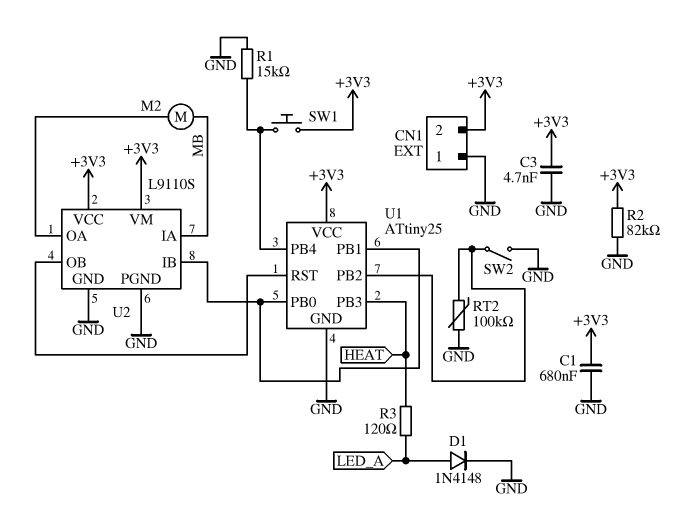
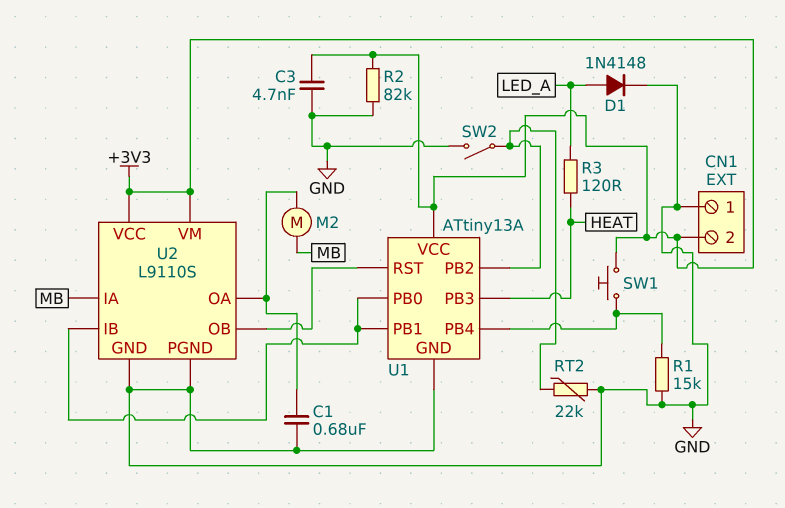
C1: 680nF (+3V3, GND) -> 680nF (GND, U2/OA)
RT2: 100k (GND, U1/PB2) -> 22k (GND, U1/PB2)
U1: ATtiny25 -> ATtiny13A

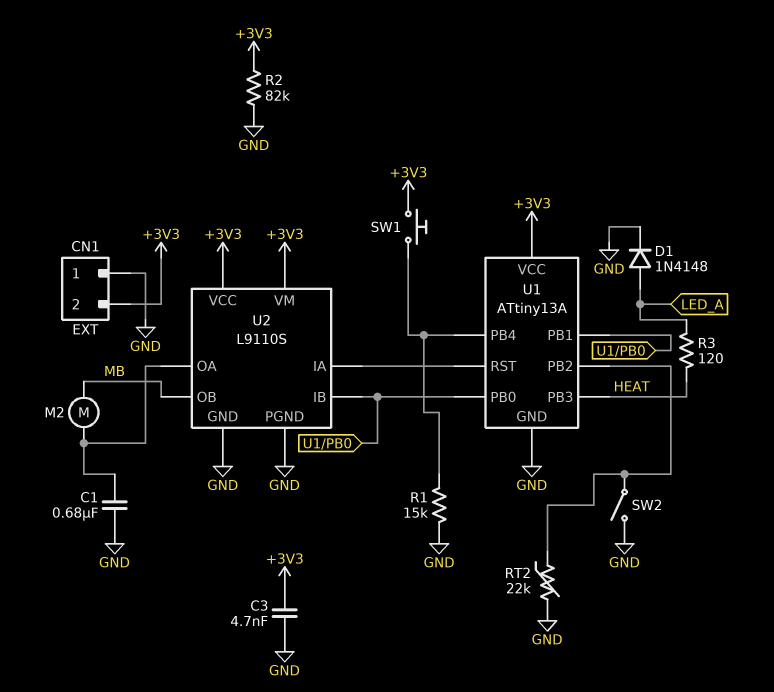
U2 pin IA: MB -> U1/RST
U2 pin OB: U1/RST -> MB

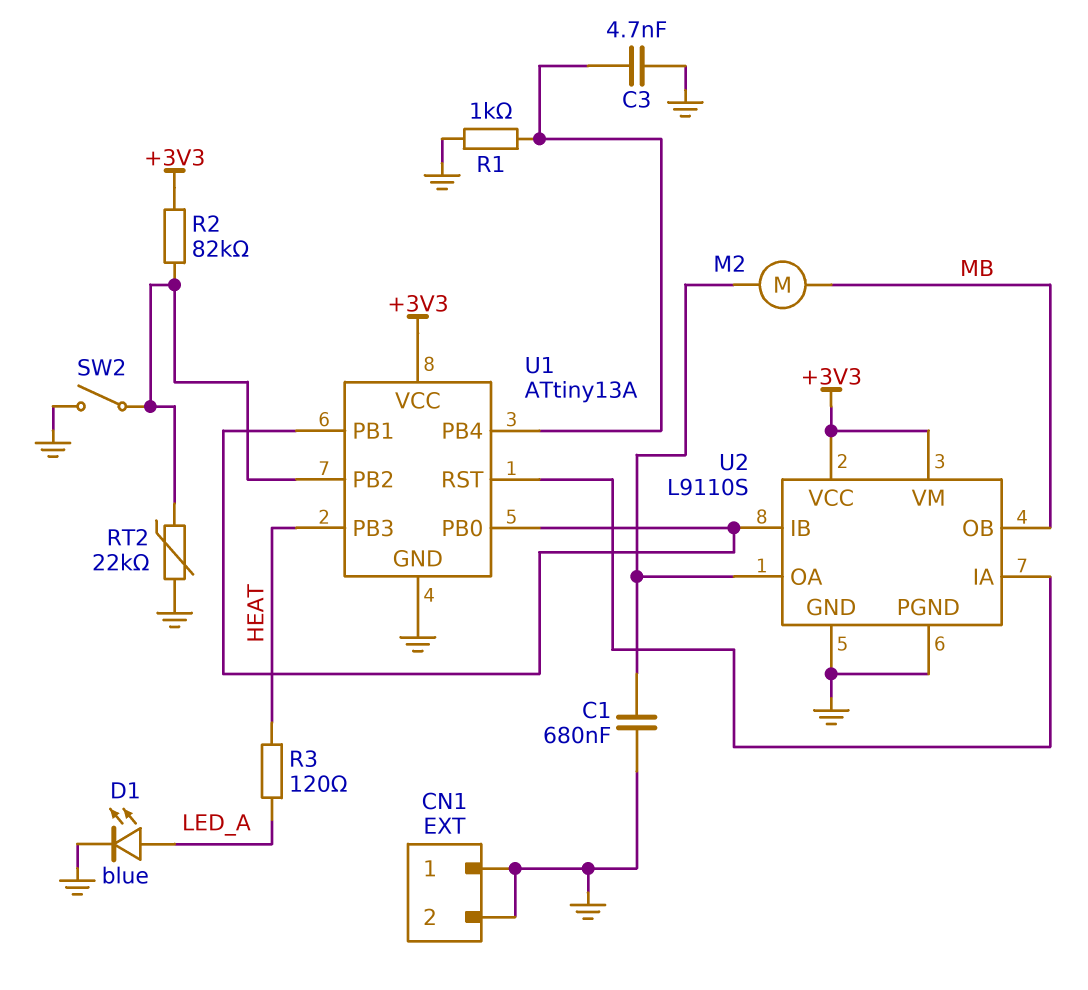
C3: 4.7nF (+3V3, GND) -> 4.7nF (GND, U1/PB4)
CN1 pin 2: +3V3 -> GND
D1: diode 1N4148 (A LED_A, K GND) -> LED blue (A LED_A, K GND)
R1: 15k (GND, U1/PB4) -> 1k (GND, U1/PB4)
R2: 82k (+3V3, GND) -> 82k (+3V3, U1/PB2)
SW1: button (+3V3, U1/PB4) -> none

